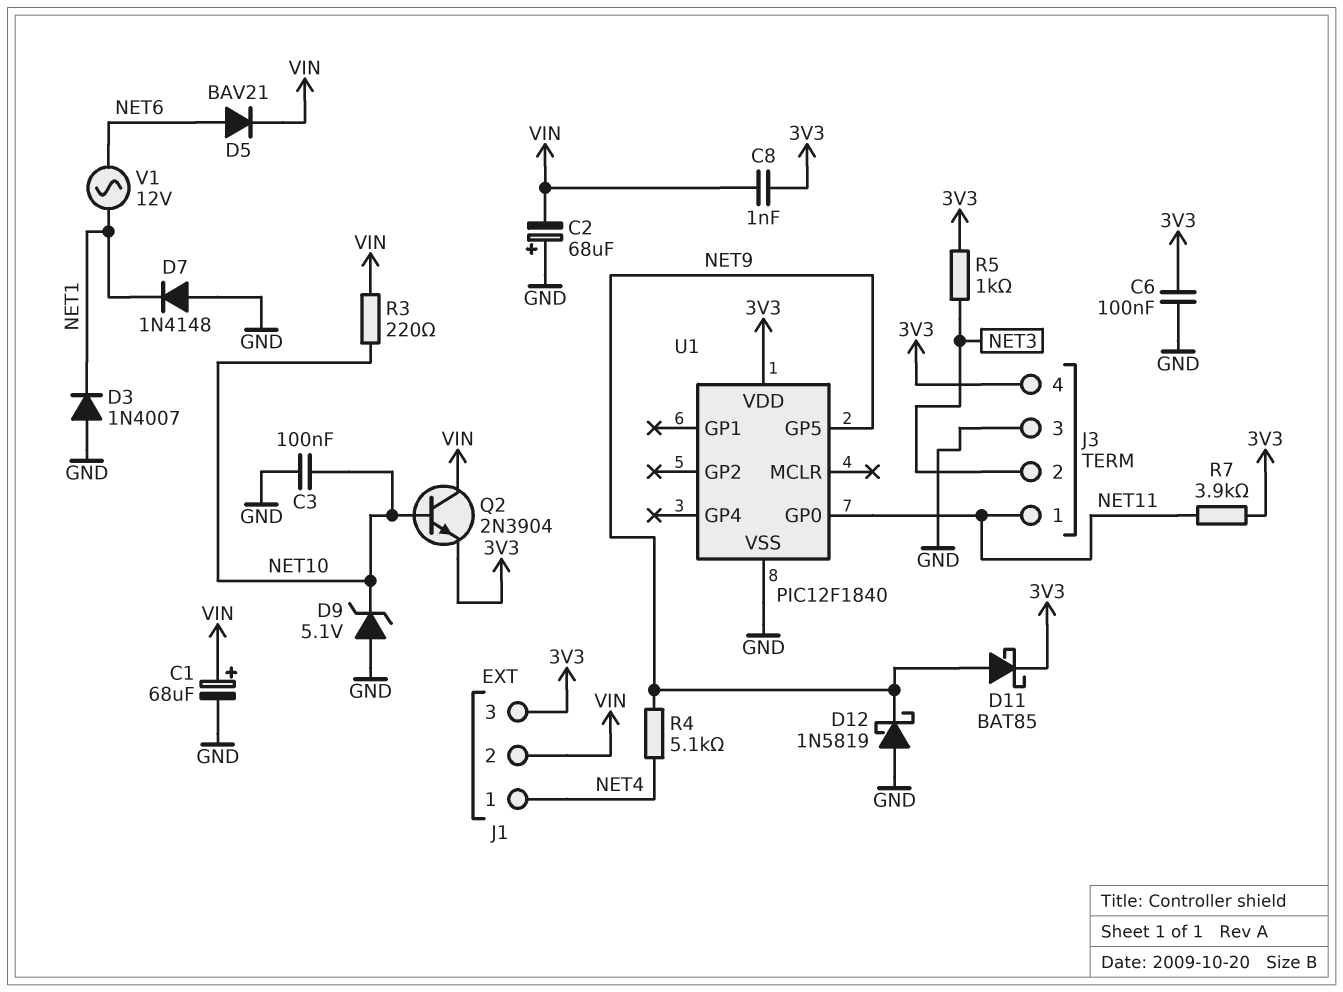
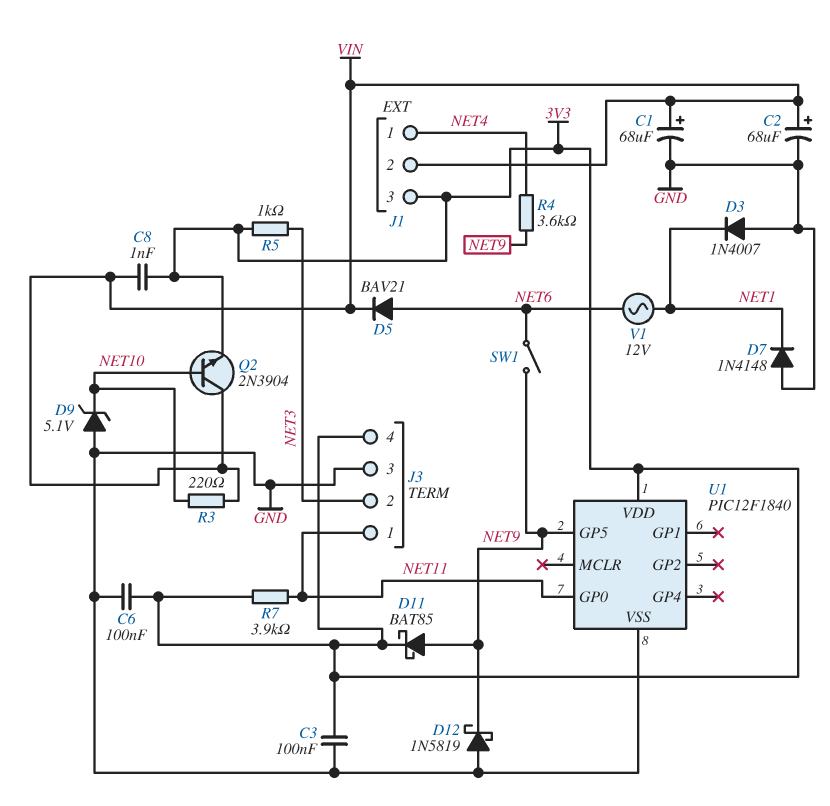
C2: 68uF (plus GND, minus VIN) -> 68uF (plus VIN, minus GND)
C3: 100nF (GND, NET10) -> 100nF (3V3, GND)
R4: 5.1k (NET4, NET9) -> 3.6k (NET4, NET9)
SW1: none -> switch (NET6, NET9)

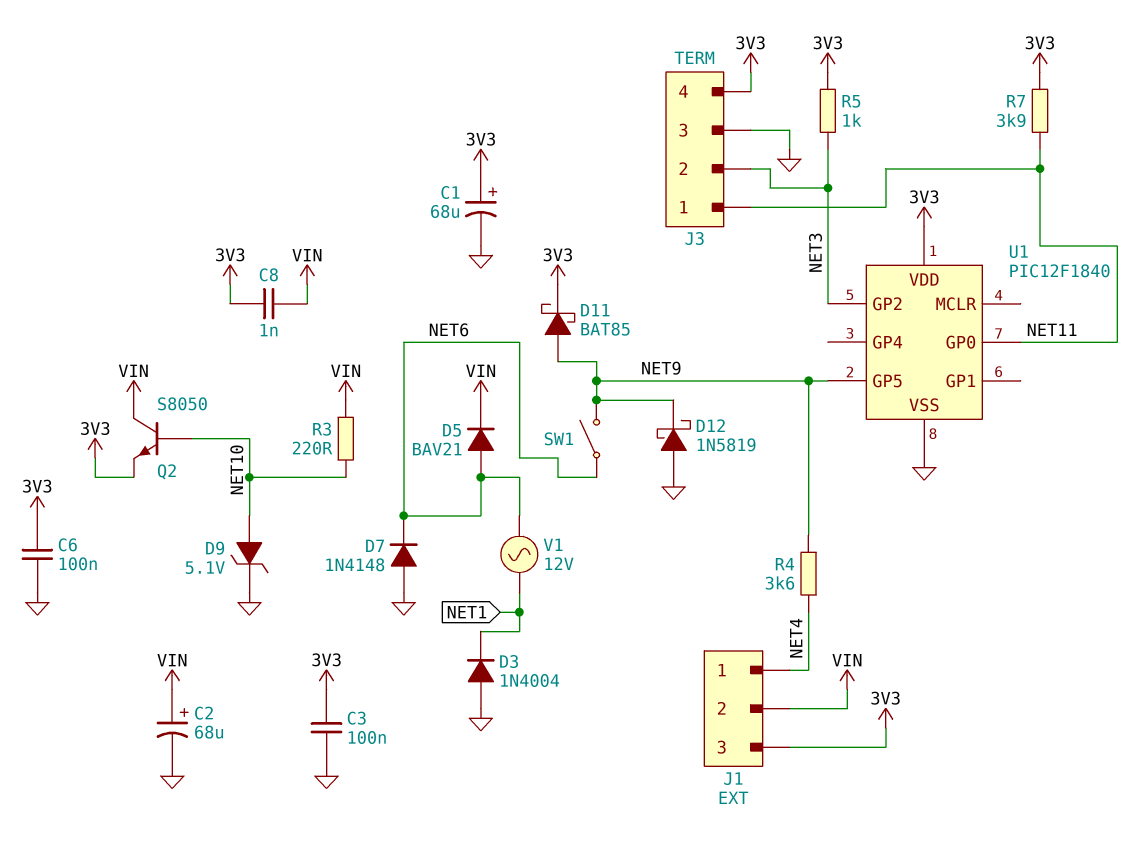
C1: 68uF (plus VIN, minus GND) -> 68uF (plus 3V3, minus GND)
D3: diode 1N4007 (A GND, K NET1) -> diode 1N4004 (A GND, K NET1)
D7: diode 1N4148 (A GND, K NET1) -> diode 1N4148 (A GND, K NET6)
D9: zener 5.1V (A GND, K NET10) -> zener 5.1V (A NET10, K GND)
Q2: NPN 2N3904 (B NET10, C VIN, E 3V3) -> NPN S8050 (B NET10, C VIN, E 3V3)
U1 pin GP2: none -> NET3

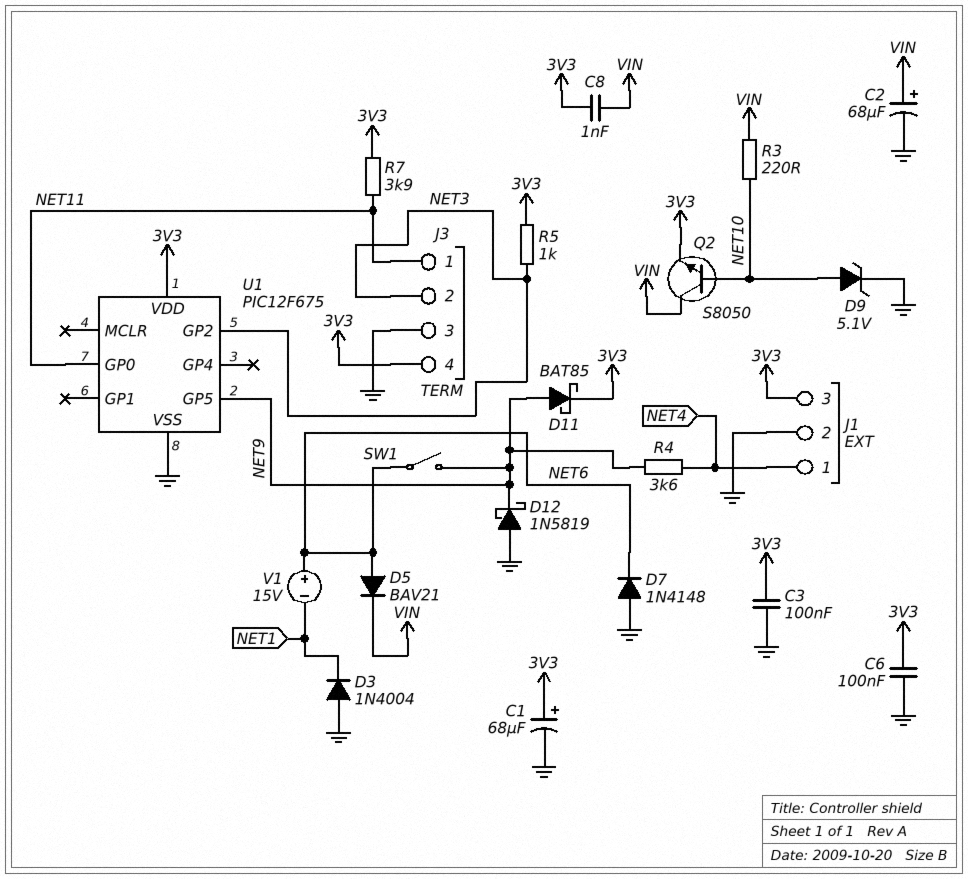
J1 pin 2: VIN -> GND
U1: PIC12F1840 -> PIC12F675
V1: AC 12V (NET1, NET6) -> 15V (plus NET6, minus NET1)

